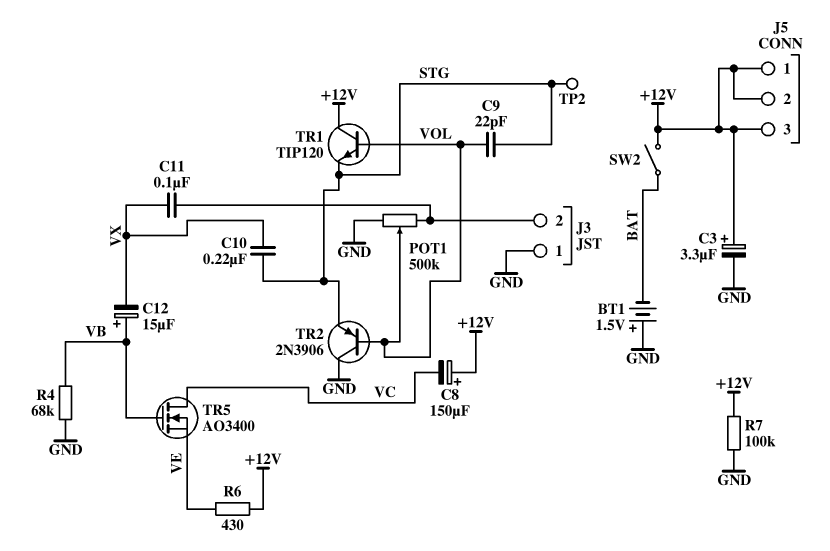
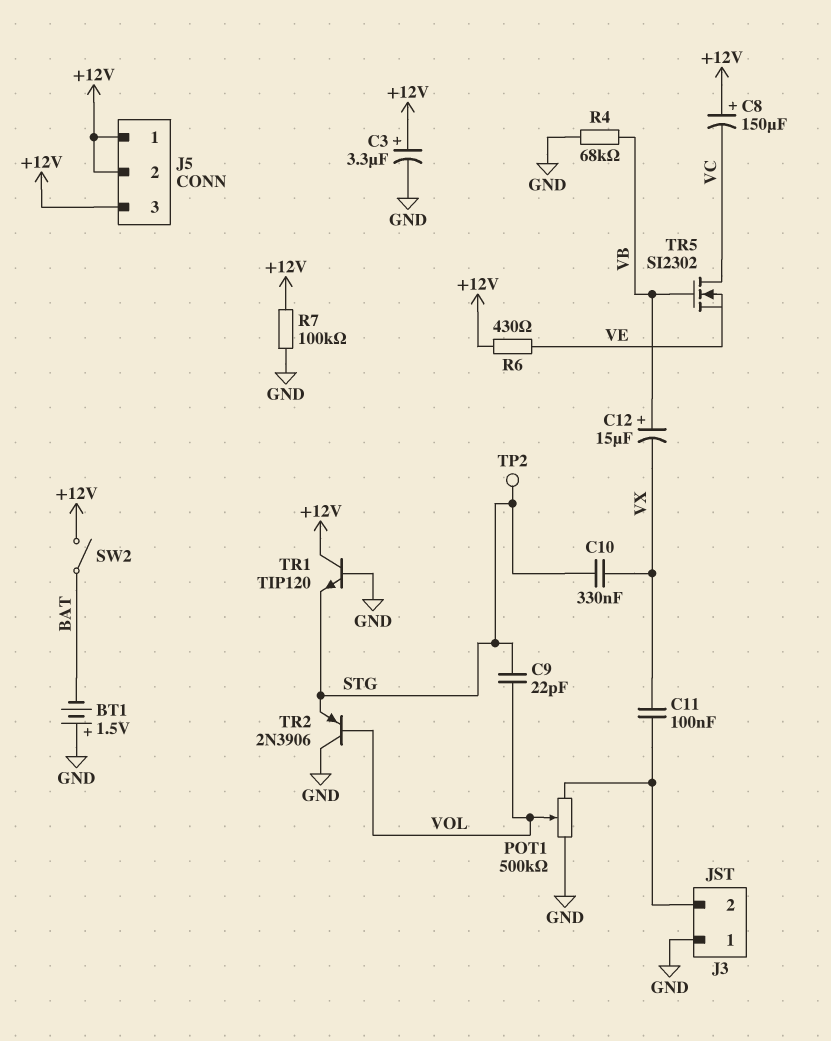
C10: 220nF (STG, VX) -> 330nF (STG, VX)
TR1: NPN TIP120 (B VOL, C +12V, E STG) -> NPN TIP120 (B GND, C +12V, E STG)
TR5: NMOS AO3400 (G VB, D VC, S VE) -> NMOS SI2302 (G VB, D VC, S VE)

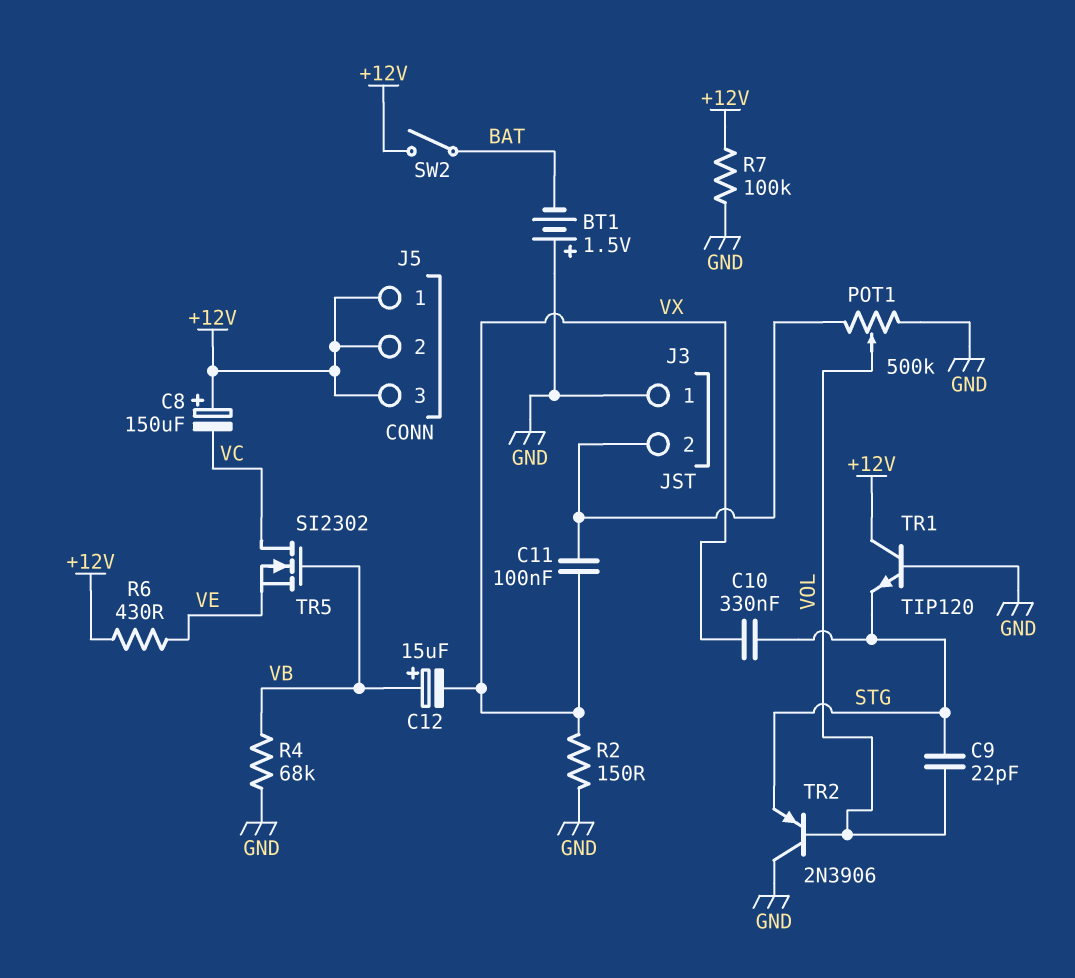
C3: 3.3uF (plus +12V, minus GND) -> none
R2: none -> 150 (GND, VX)
TP2: test point (STG) -> none

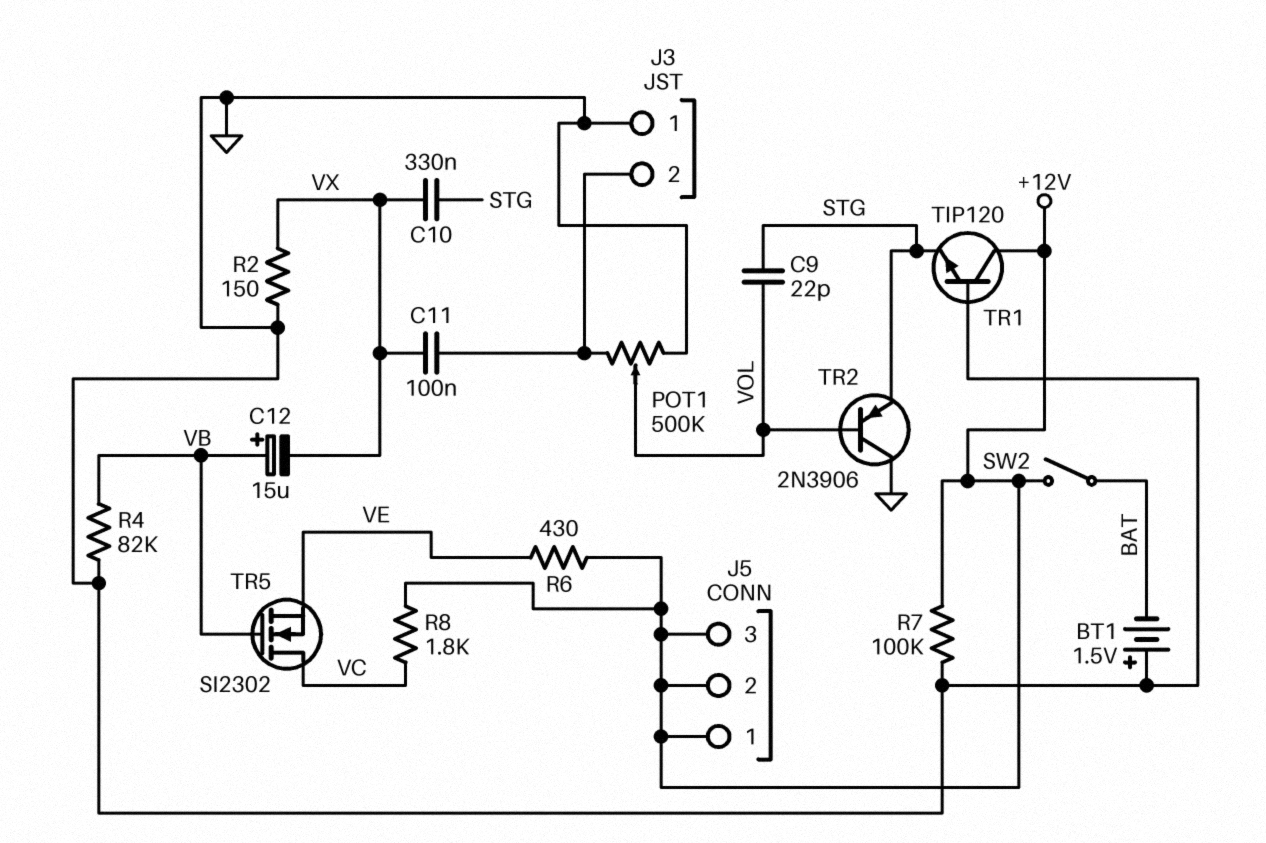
C8: 150uF (plus +12V, minus VC) -> none
R4: 68k (GND, VB) -> 82k (GND, VB)
R8: none -> 1.8k (+12V, VC)

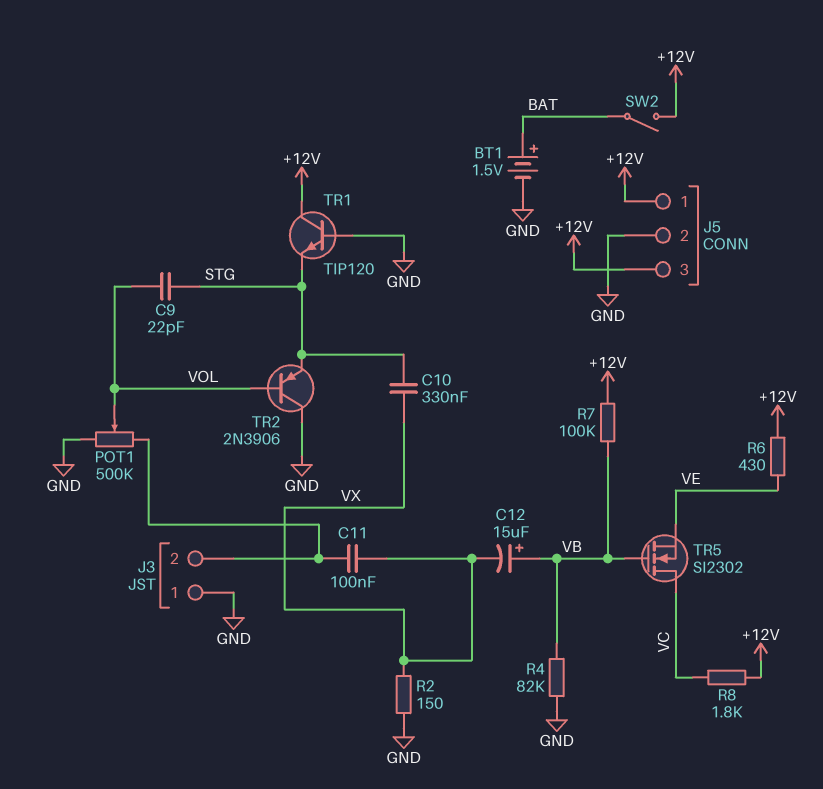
BT1: 1.5V (plus GND, minus BAT) -> 1.5V (plus BAT, minus GND)
J5 pin 2: +12V -> GND
R7: 100k (+12V, GND) -> 100k (+12V, VB)

